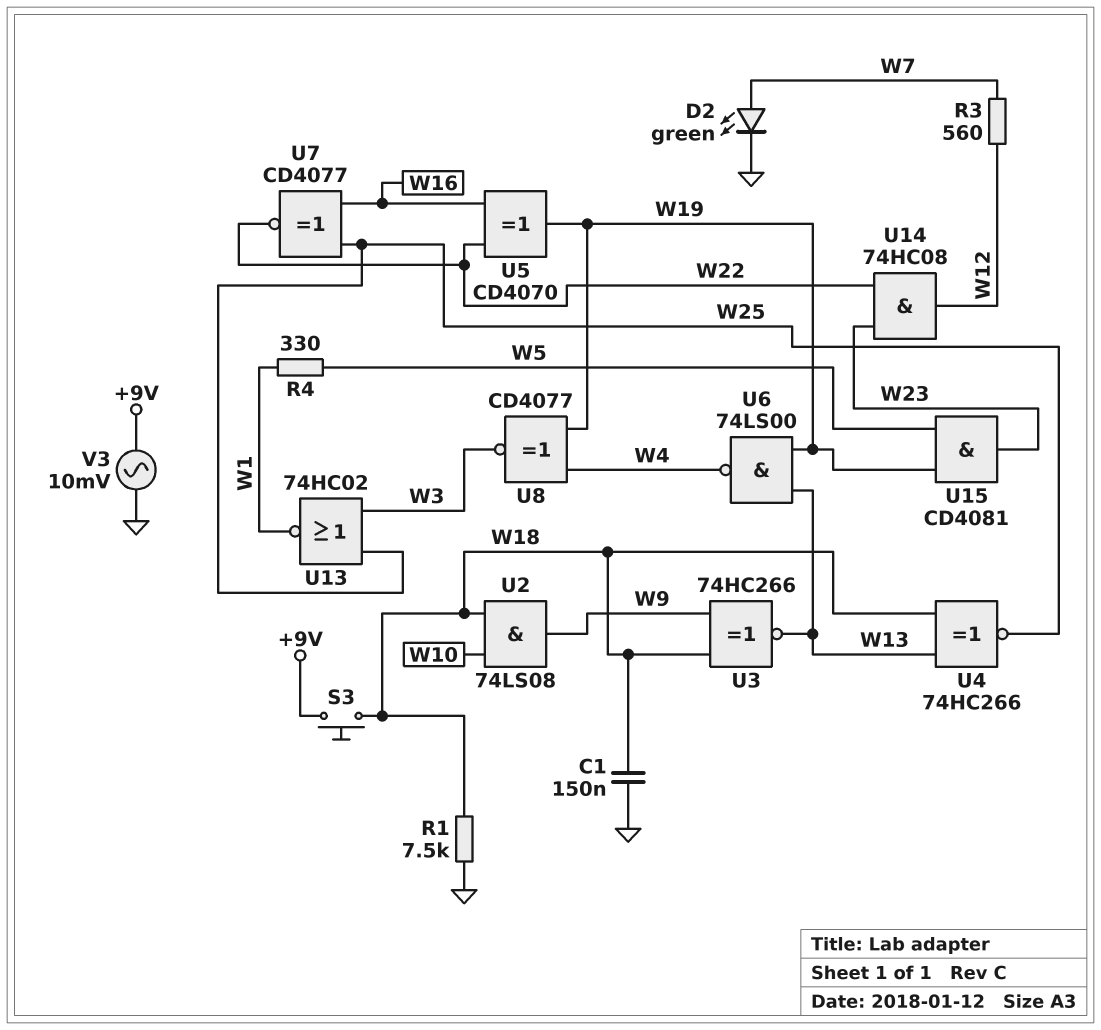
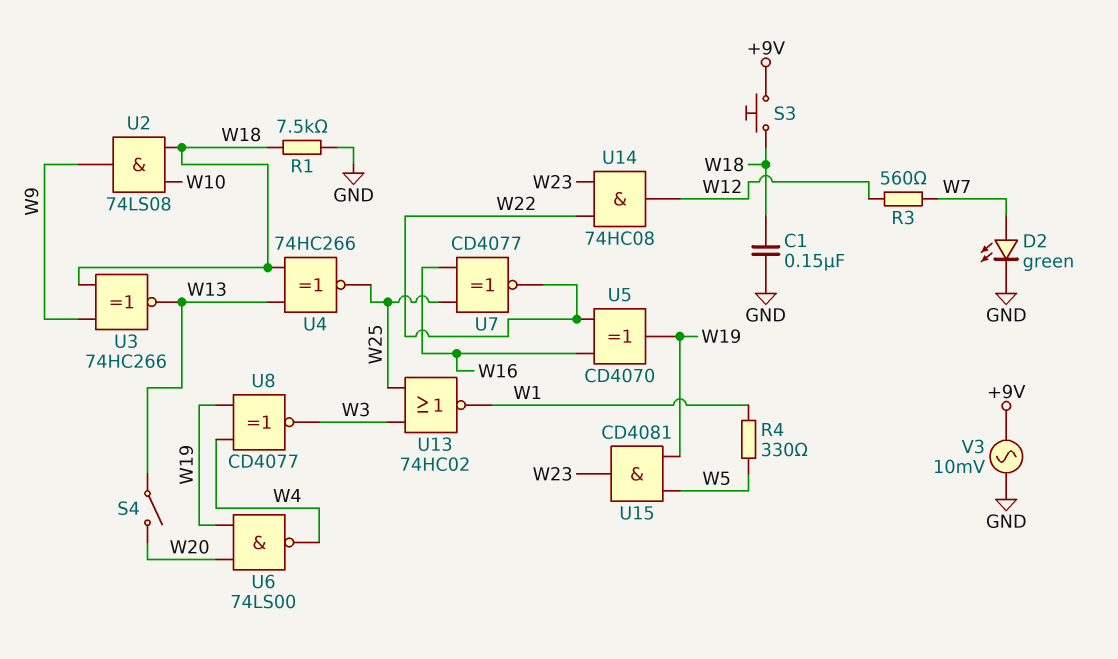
S4: none -> switch (W13, W20)
U6: NAND 74LS00 (in W13, in W19, out W4) -> NAND 74LS00 (in W19, in W20, out W4)

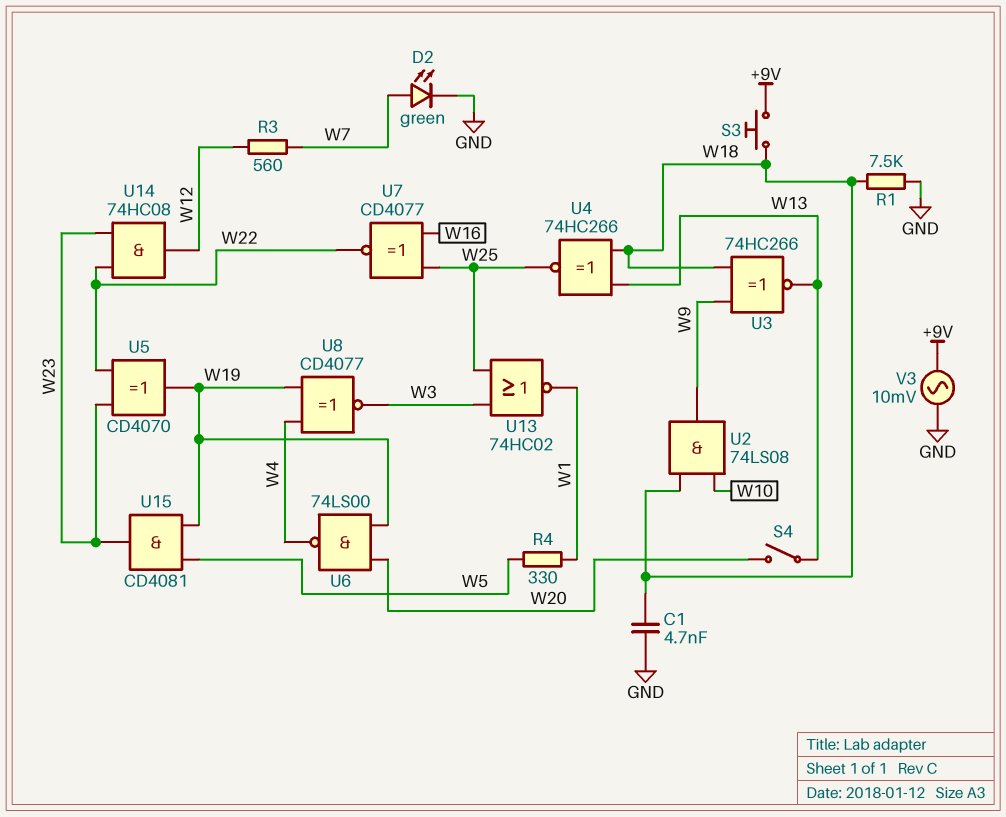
C1: 150nF (GND, W18) -> 4.7nF (GND, W18)
U5: XOR CD4070 (in W16, in W22, out W19) -> XOR CD4070 (in W22, in W23, out W19)

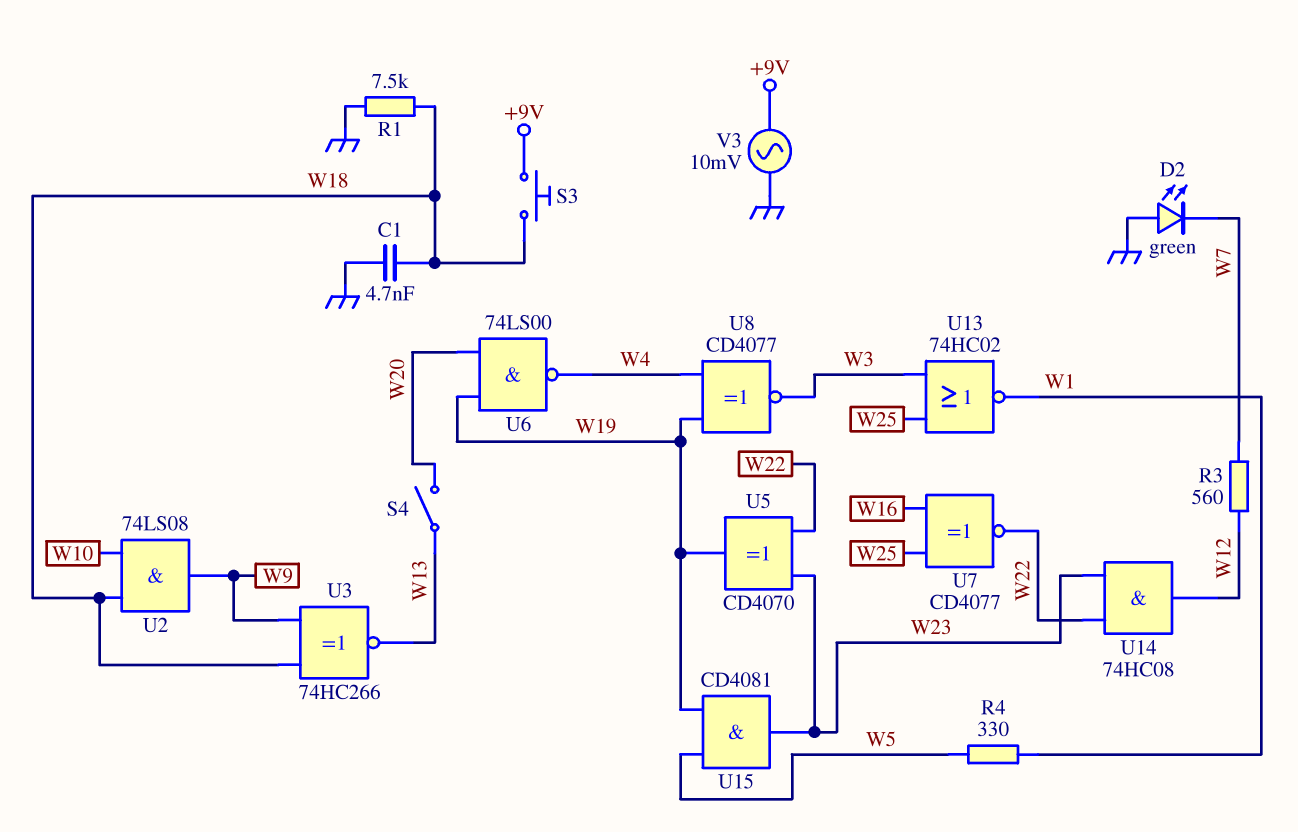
D2: LED green (A W7, K GND) -> LED green (A GND, K W7)
U4: XNOR 74HC266 (in W13, in W18, out W25) -> none

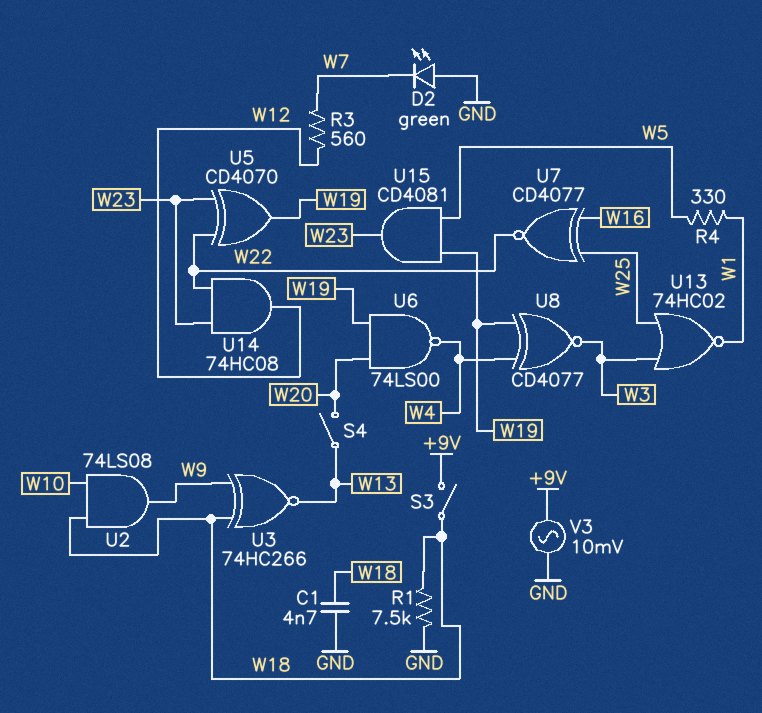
S3: button (+9V, W18) -> switch (+9V, W18)

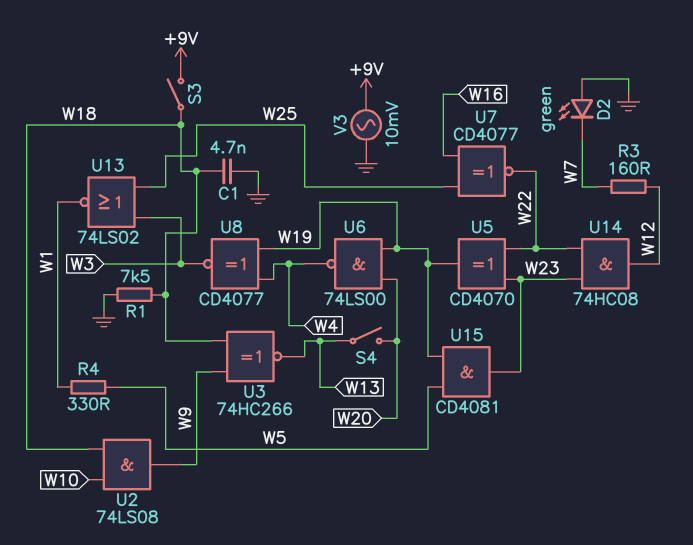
R3: 560 (W7, W12) -> 160 (W7, W12)
U13: NOR 74HC02 (in W3, in W25, out W1) -> NOR 74LS02 (in W3, in W25, out W1)

